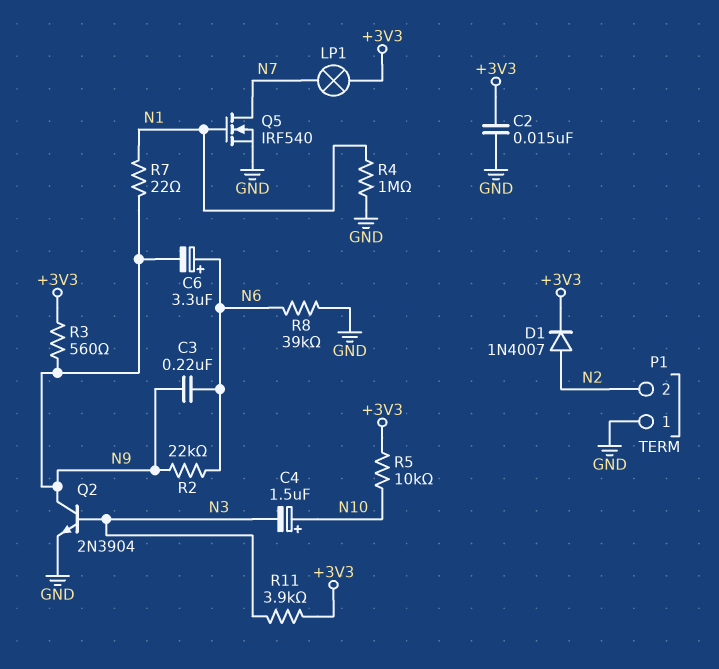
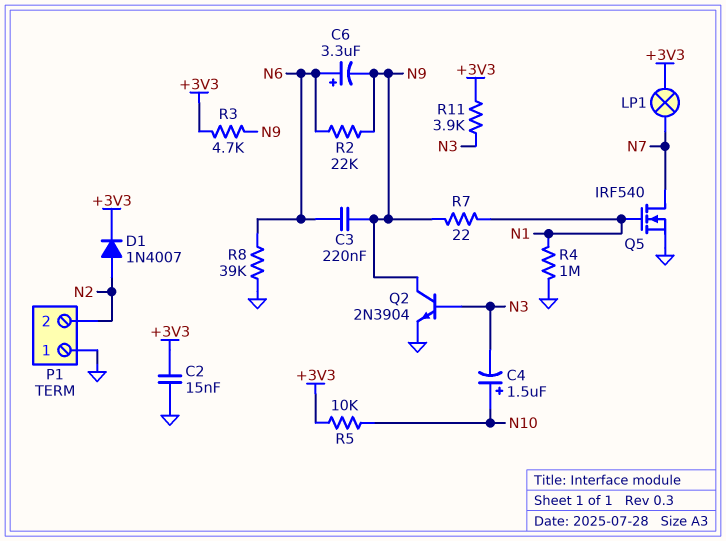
R3: 560 (+3V3, N9) -> 4.7k (+3V3, N9)

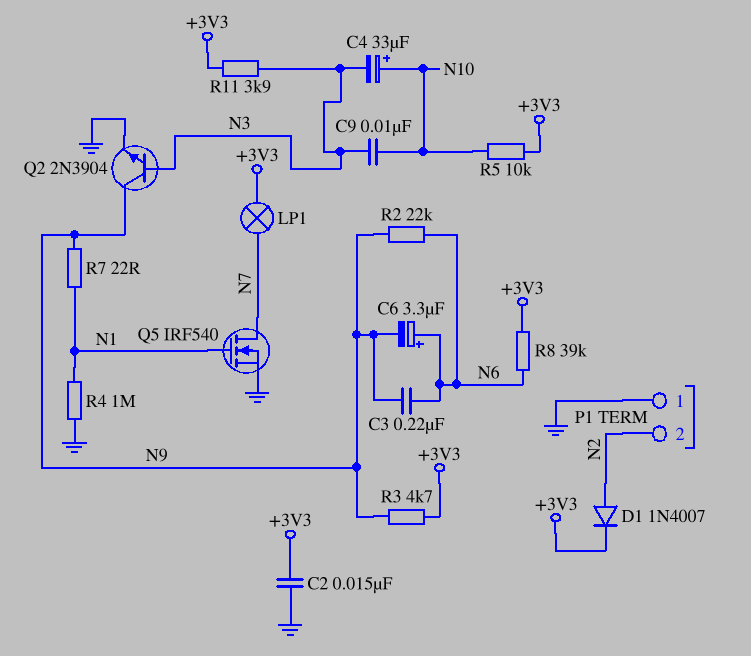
C4: 1.5uF (plus N10, minus N3) -> 33uF (plus N10, minus N3)
C9: none -> 10nF (N3, N10)
R8: 39k (GND, N6) -> 39k (+3V3, N6)

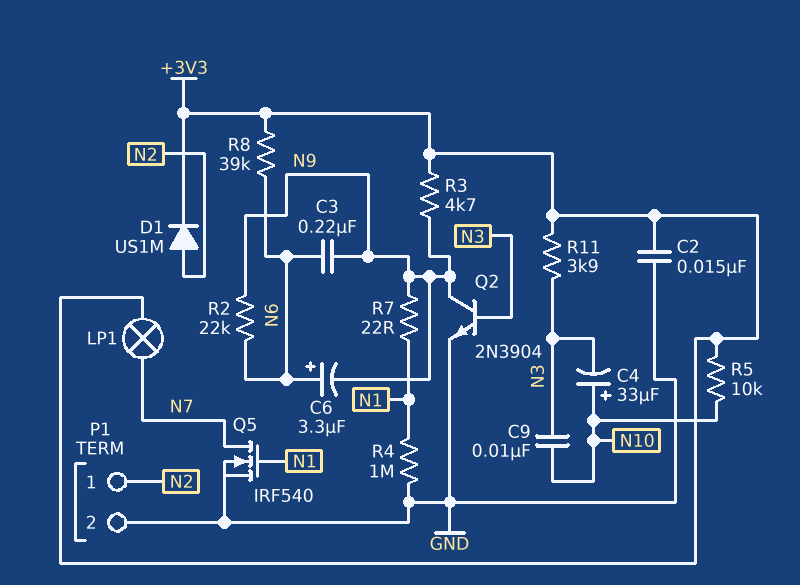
D1: diode 1N4007 (A N2, K +3V3) -> diode US1M (A N2, K +3V3)
P1 pin 1: GND -> N2
P1 pin 2: N2 -> GND

